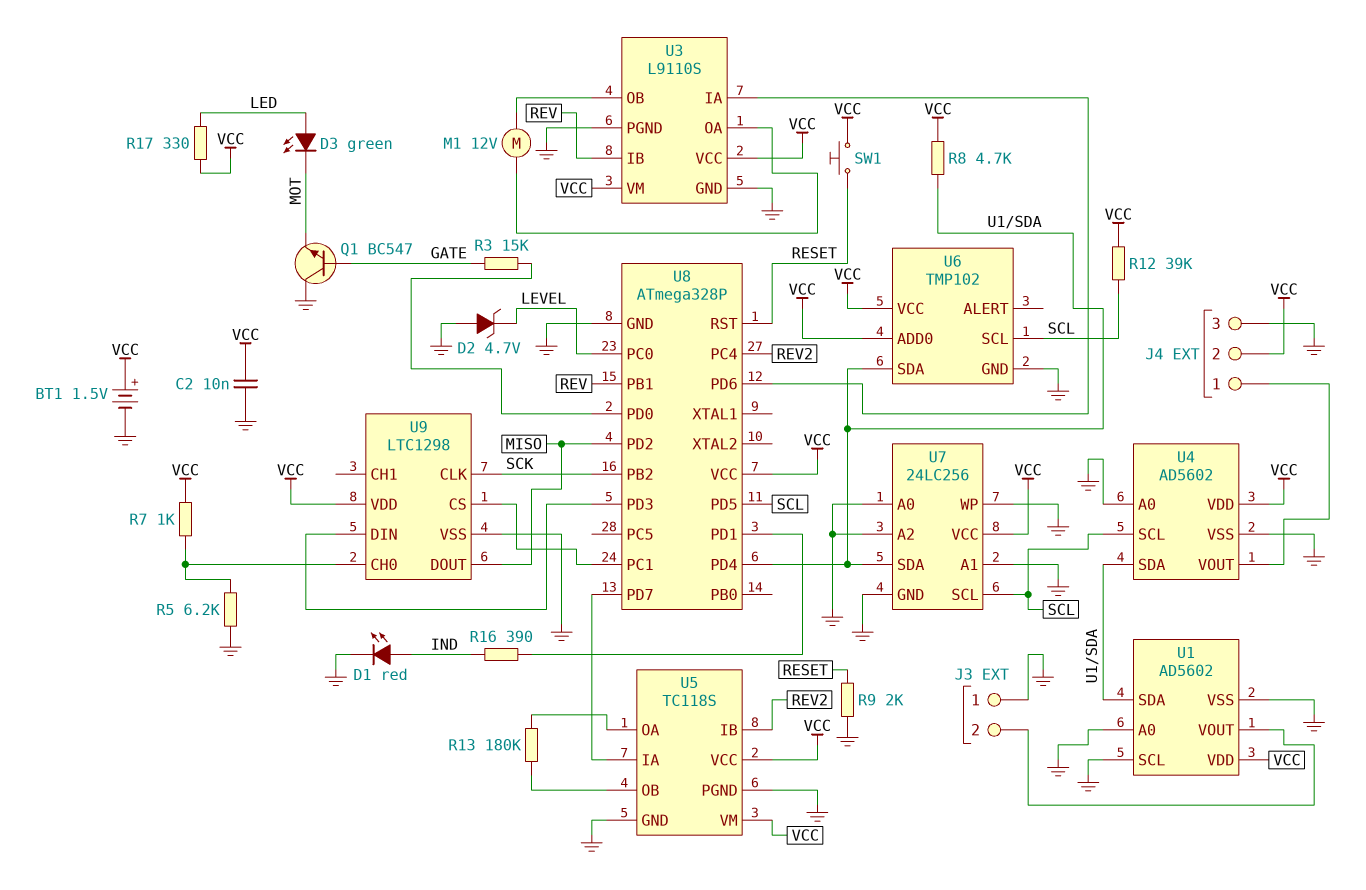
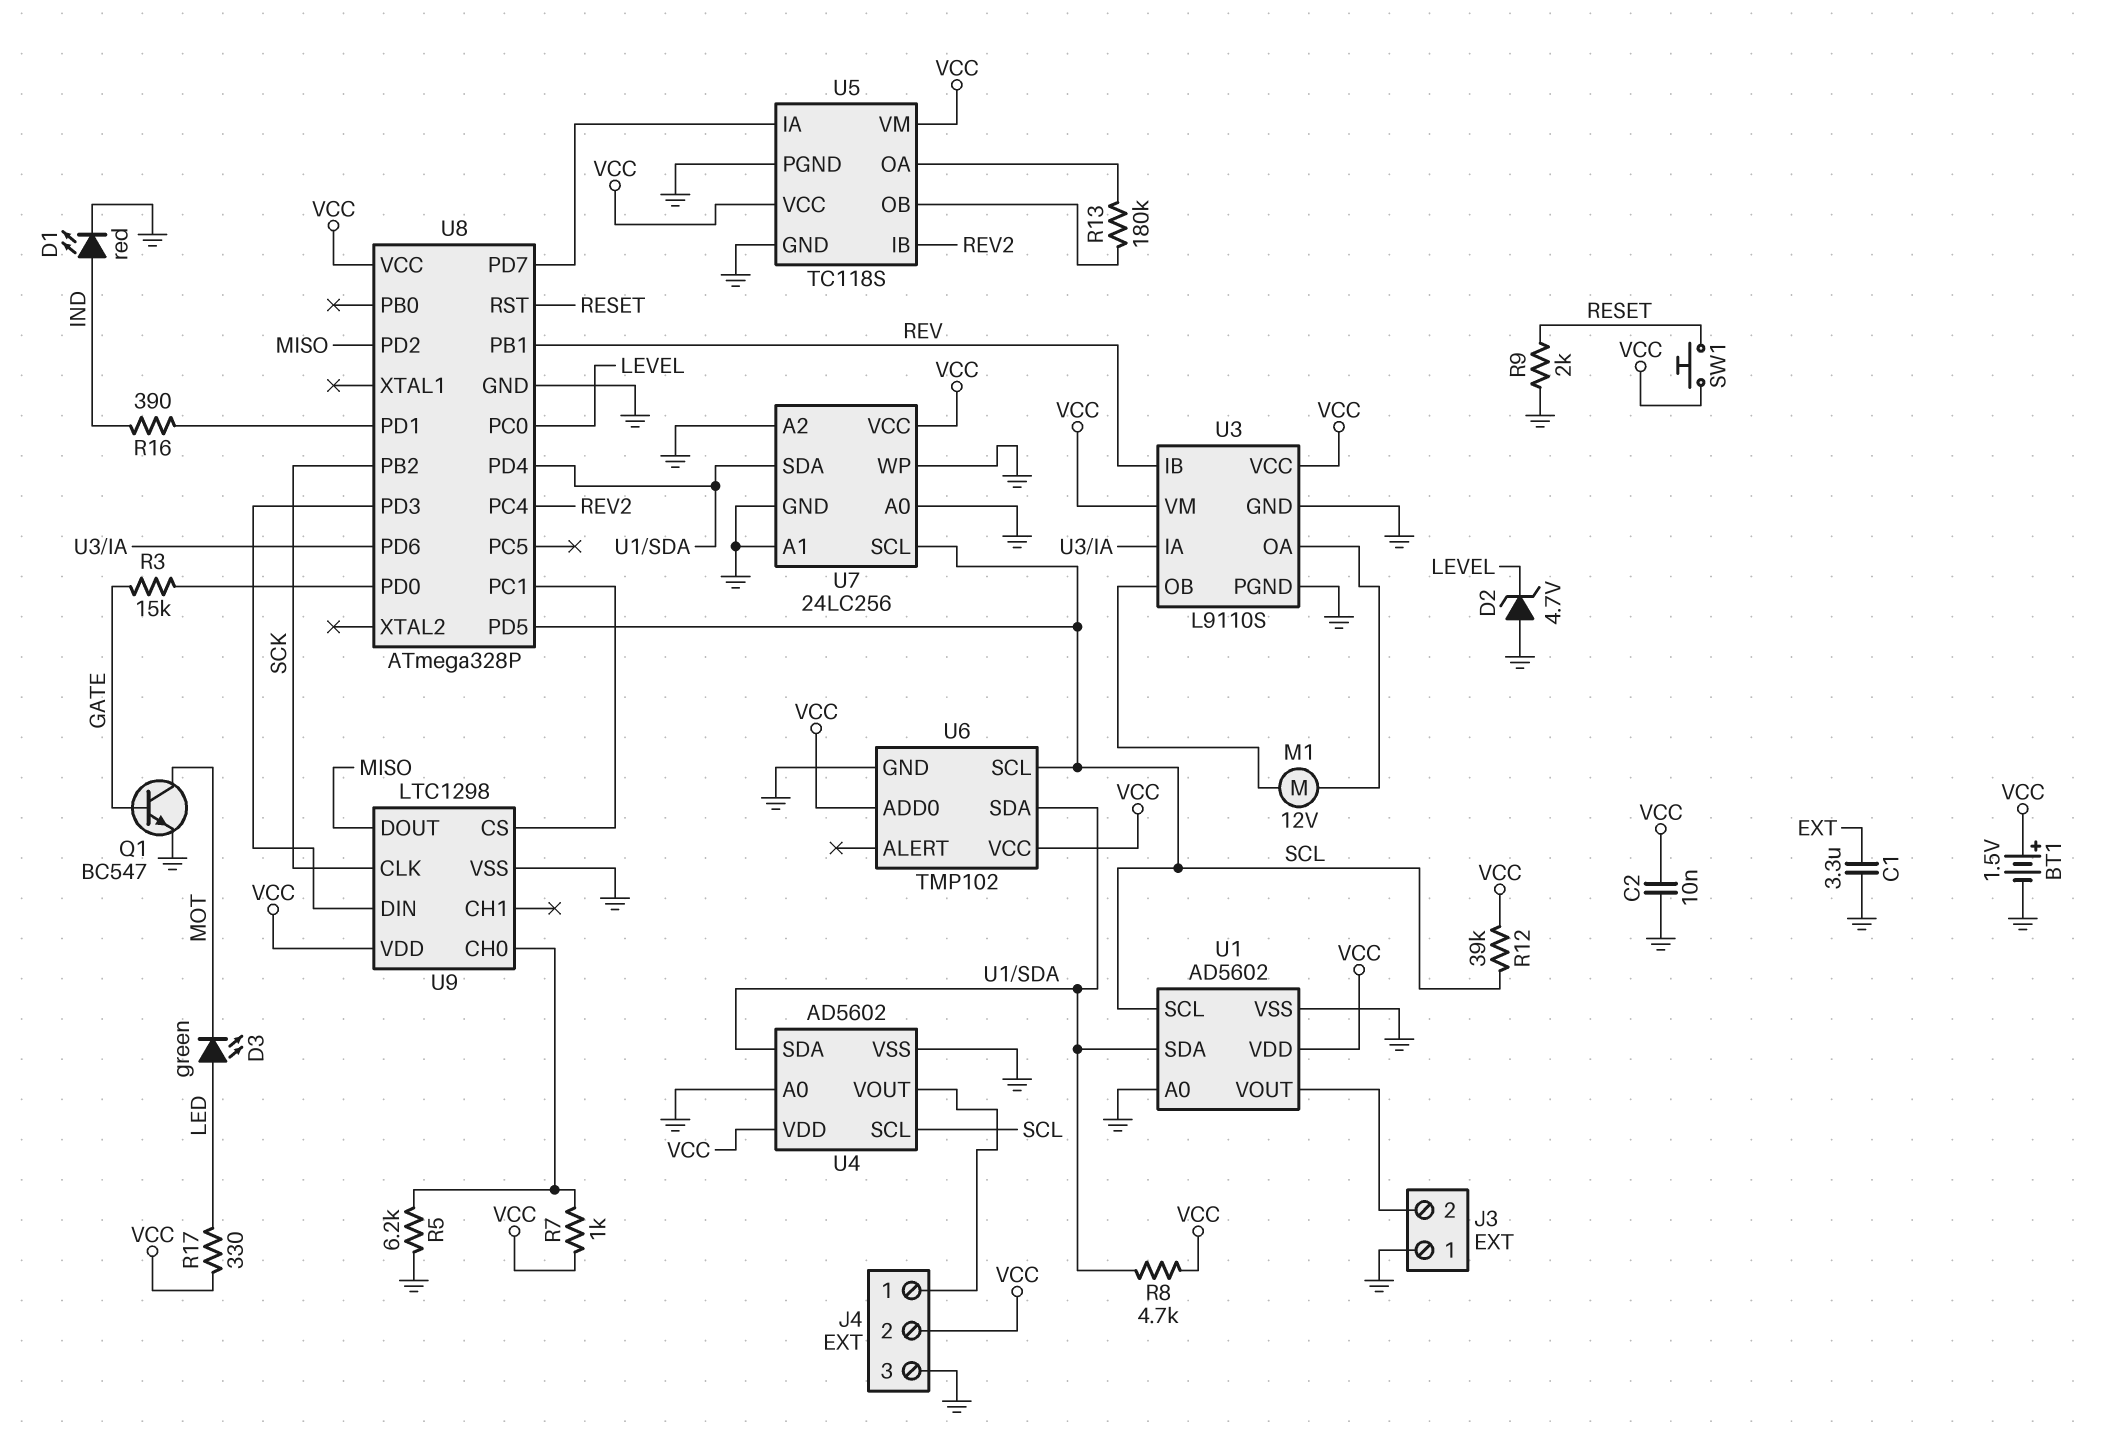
C1: none -> 3.3uF (EXT, GND)
Q1: NPN BC547 (B GATE, C GND, E MOT) -> NPN BC547 (B GATE, C MOT, E GND)
U1 pin SCL: GND -> SCL

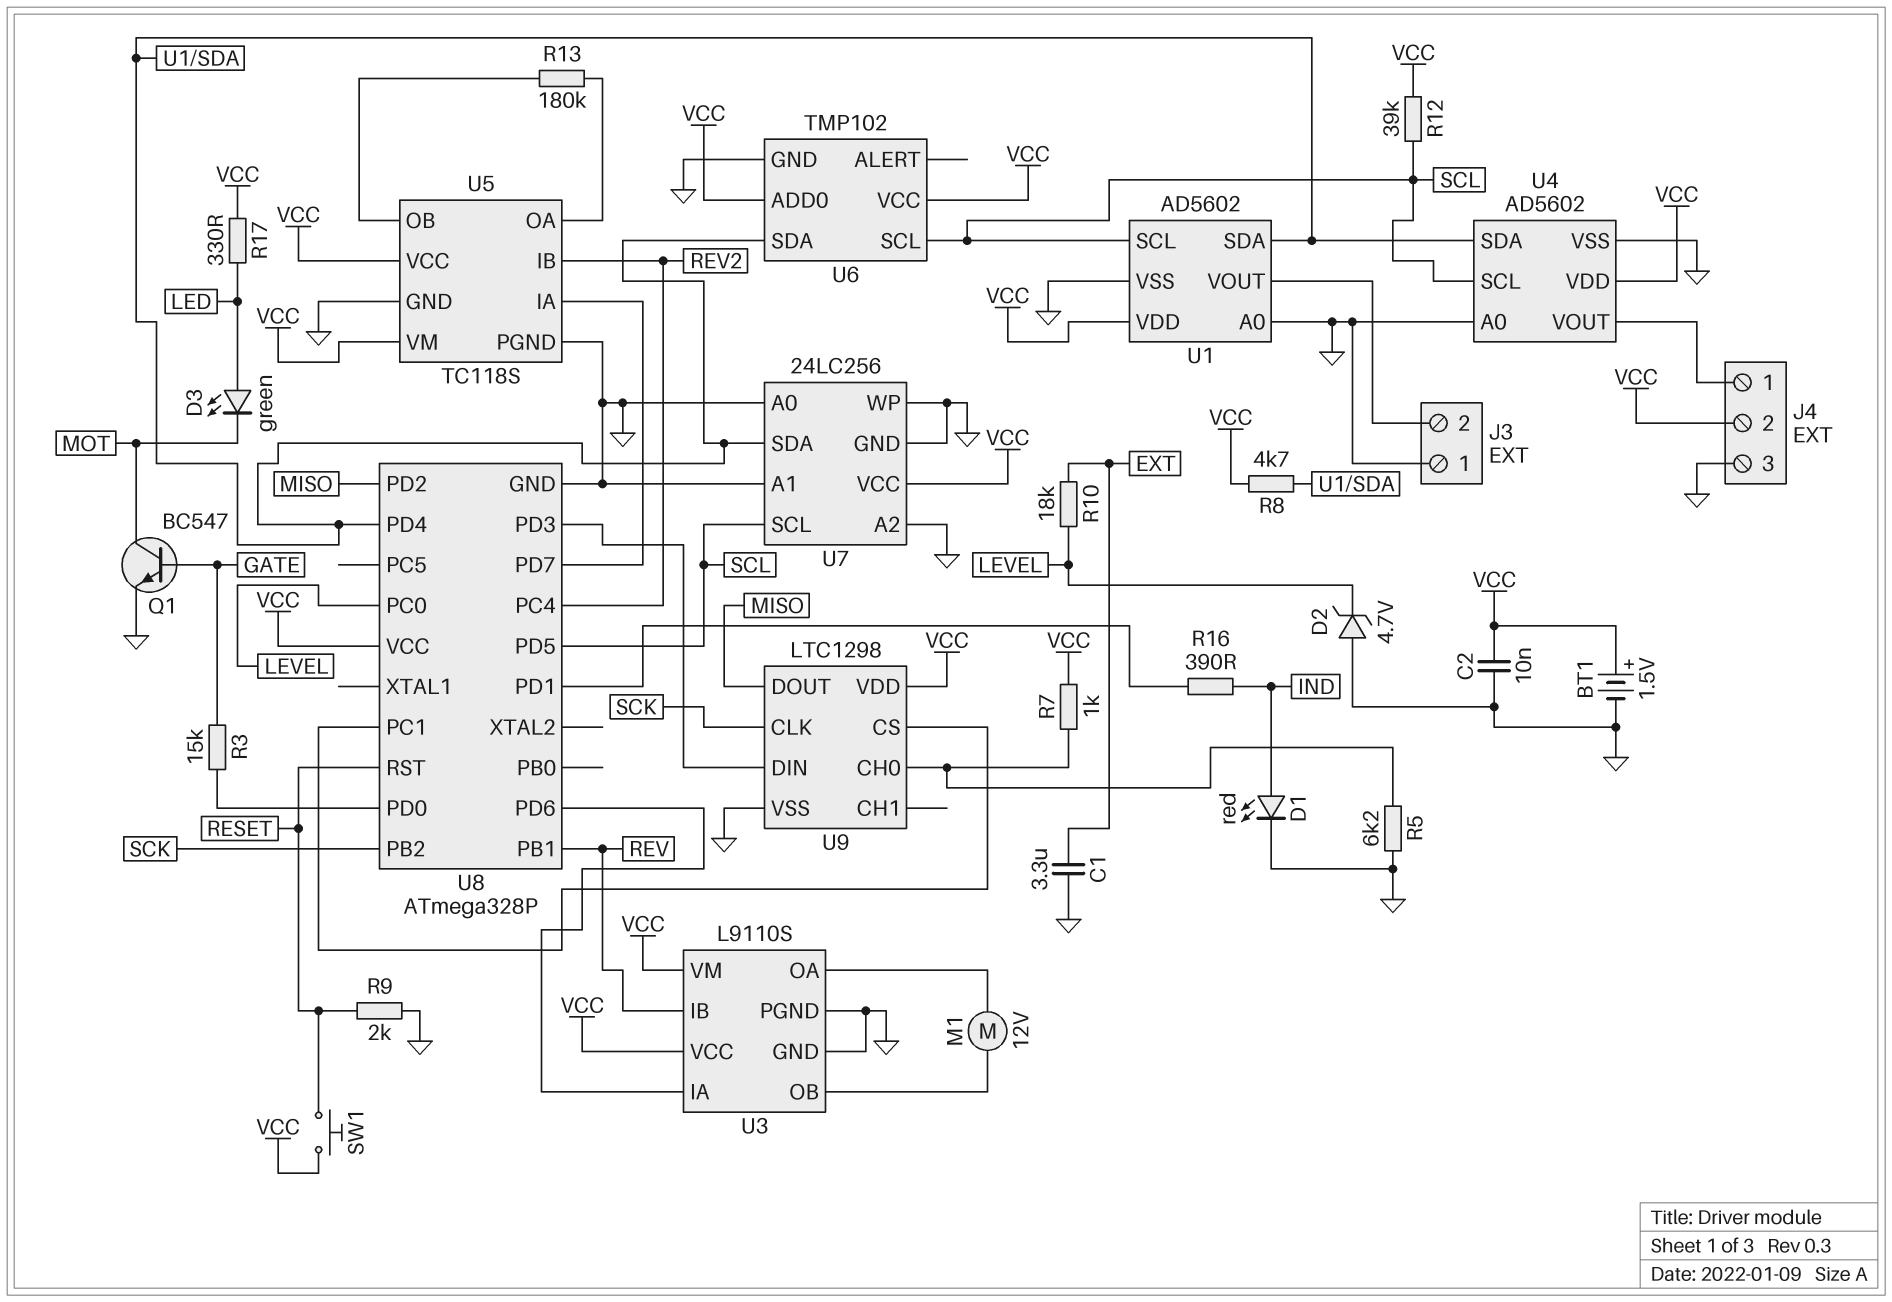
R10: none -> 18k (EXT, LEVEL)

